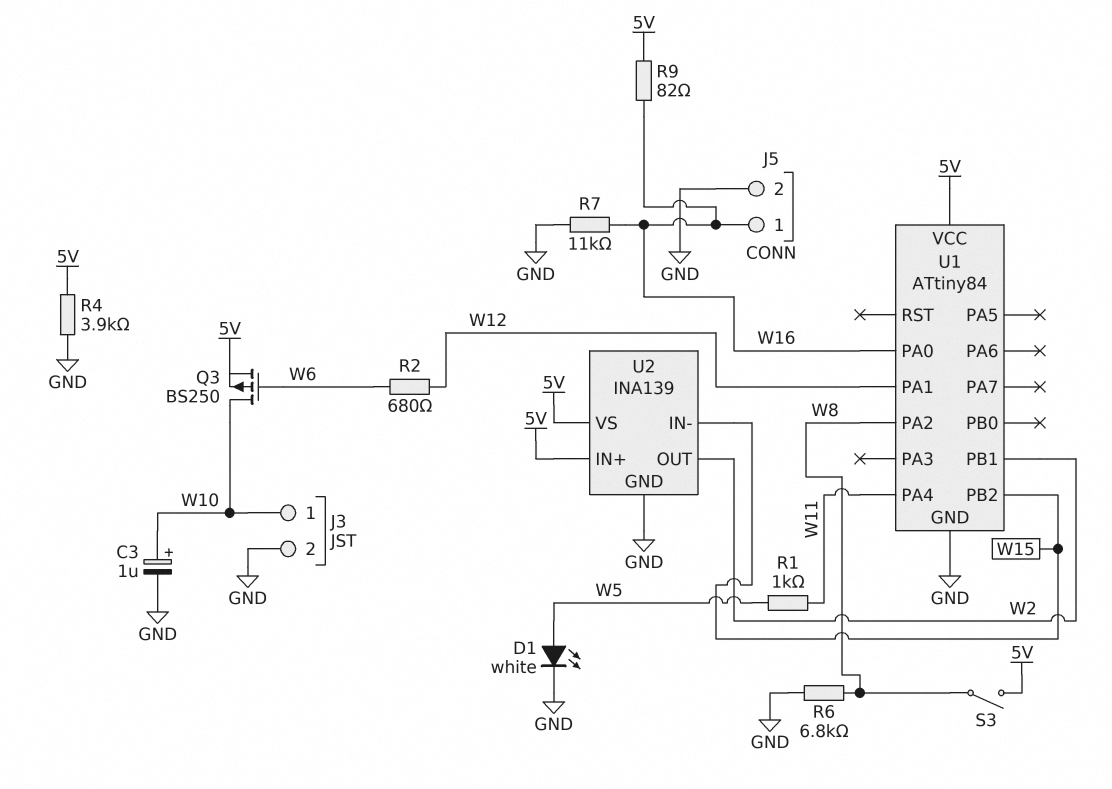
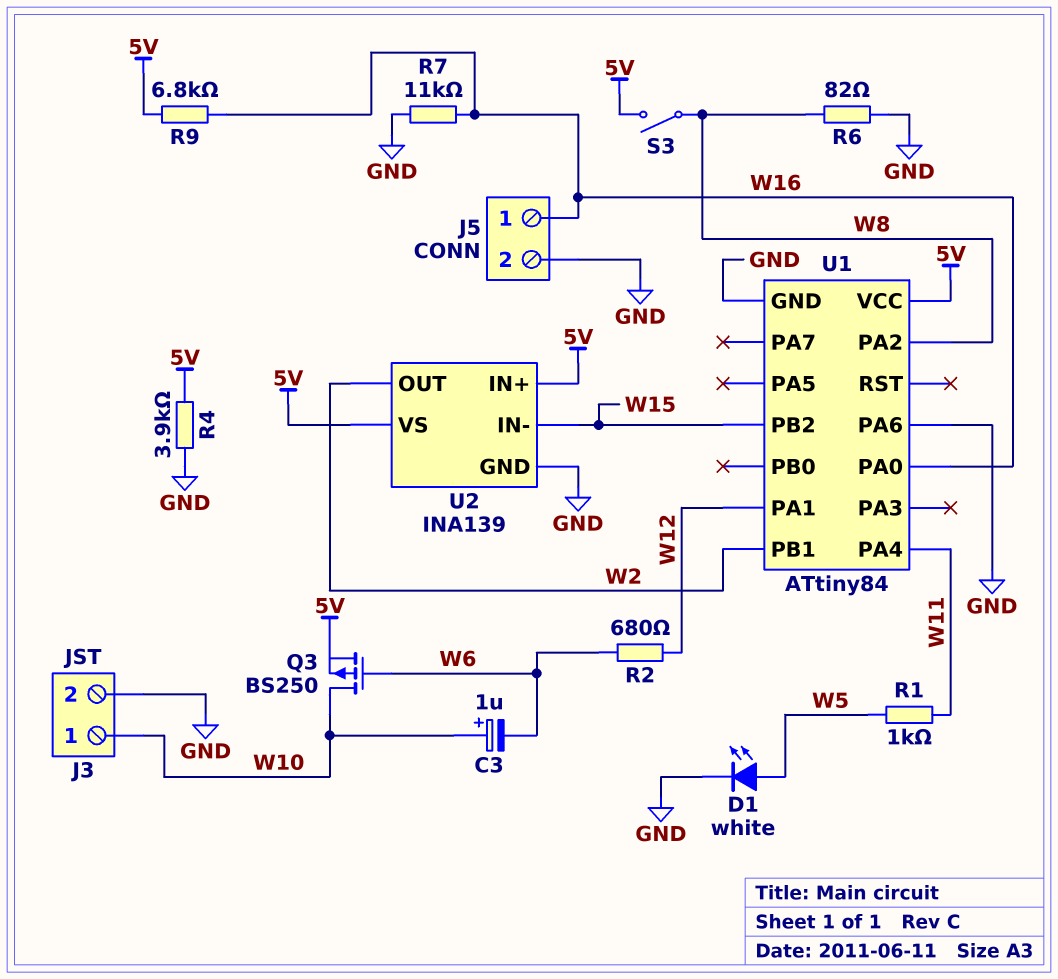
C3: 1uF (plus W10, minus GND) -> 1uF (plus W10, minus W6)
R6: 6.8k (GND, W8) -> 82 (GND, W8)
R9: 82 (5V, W16) -> 6.8k (5V, W16)
U1 pin PA6: none -> GND

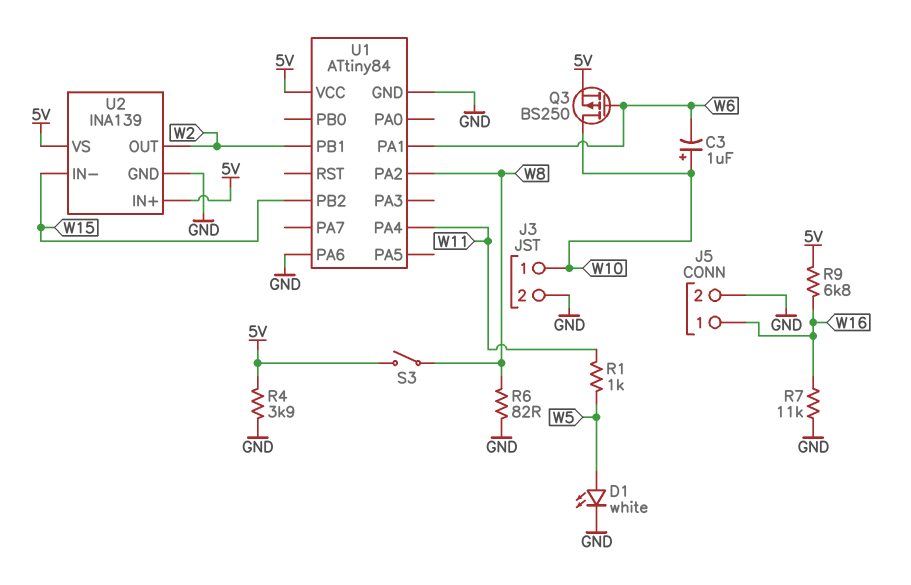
R2: 680 (W6, W12) -> none
U1 pin PA0: W16 -> none
U1 pin PA1: W12 -> W6

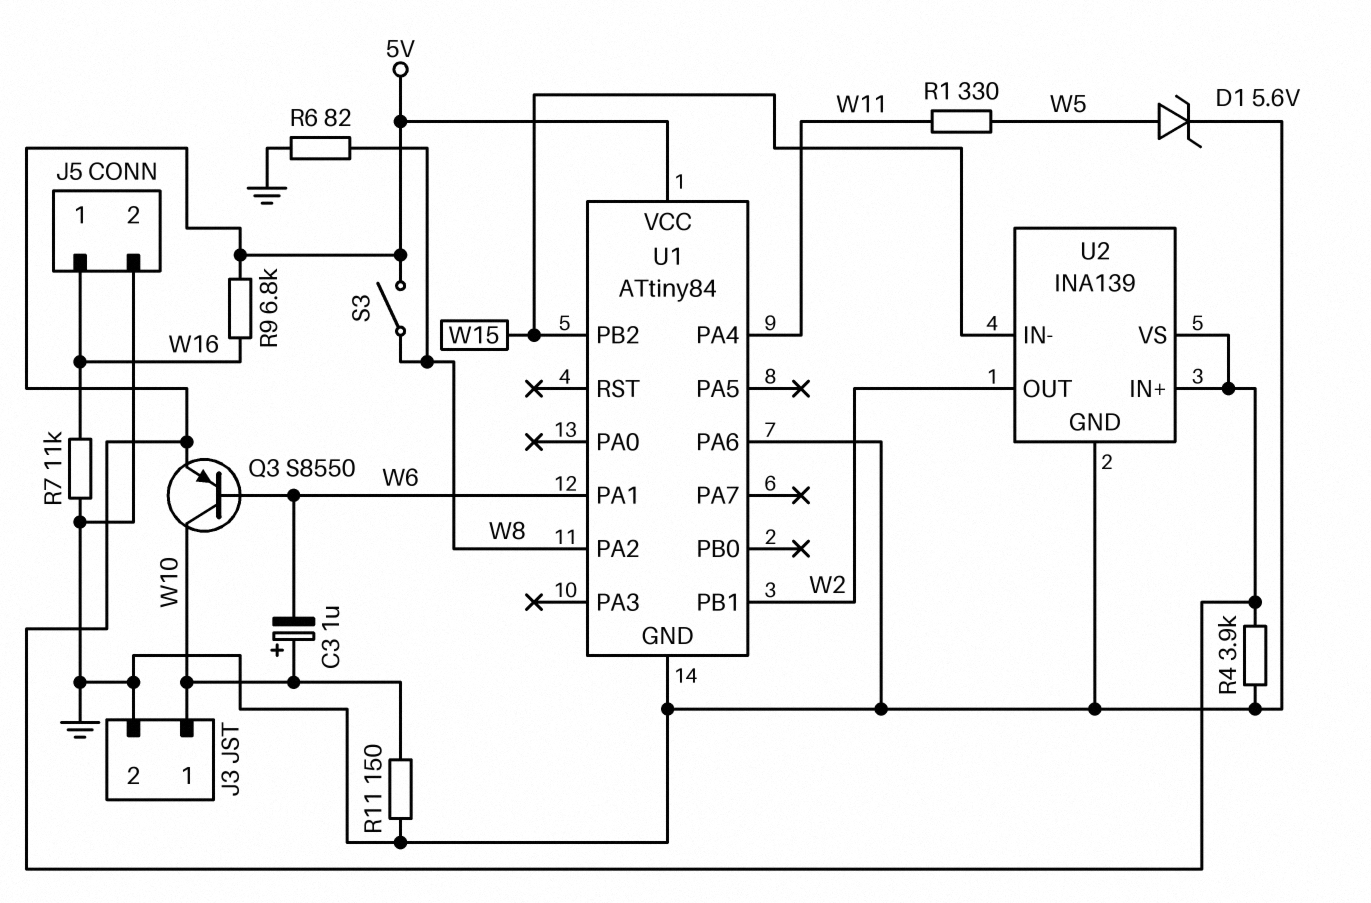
D1: LED white (A W5, K GND) -> zener 5.6V (A W5, K GND)
Q3: PMOS BS250 (G W6, D W10, S 5V) -> PNP S8550 (B W6, C W10, E 5V)
R1: 1k (W5, W11) -> 330 (W5, W11)
R11: none -> 150 (GND, W10)

